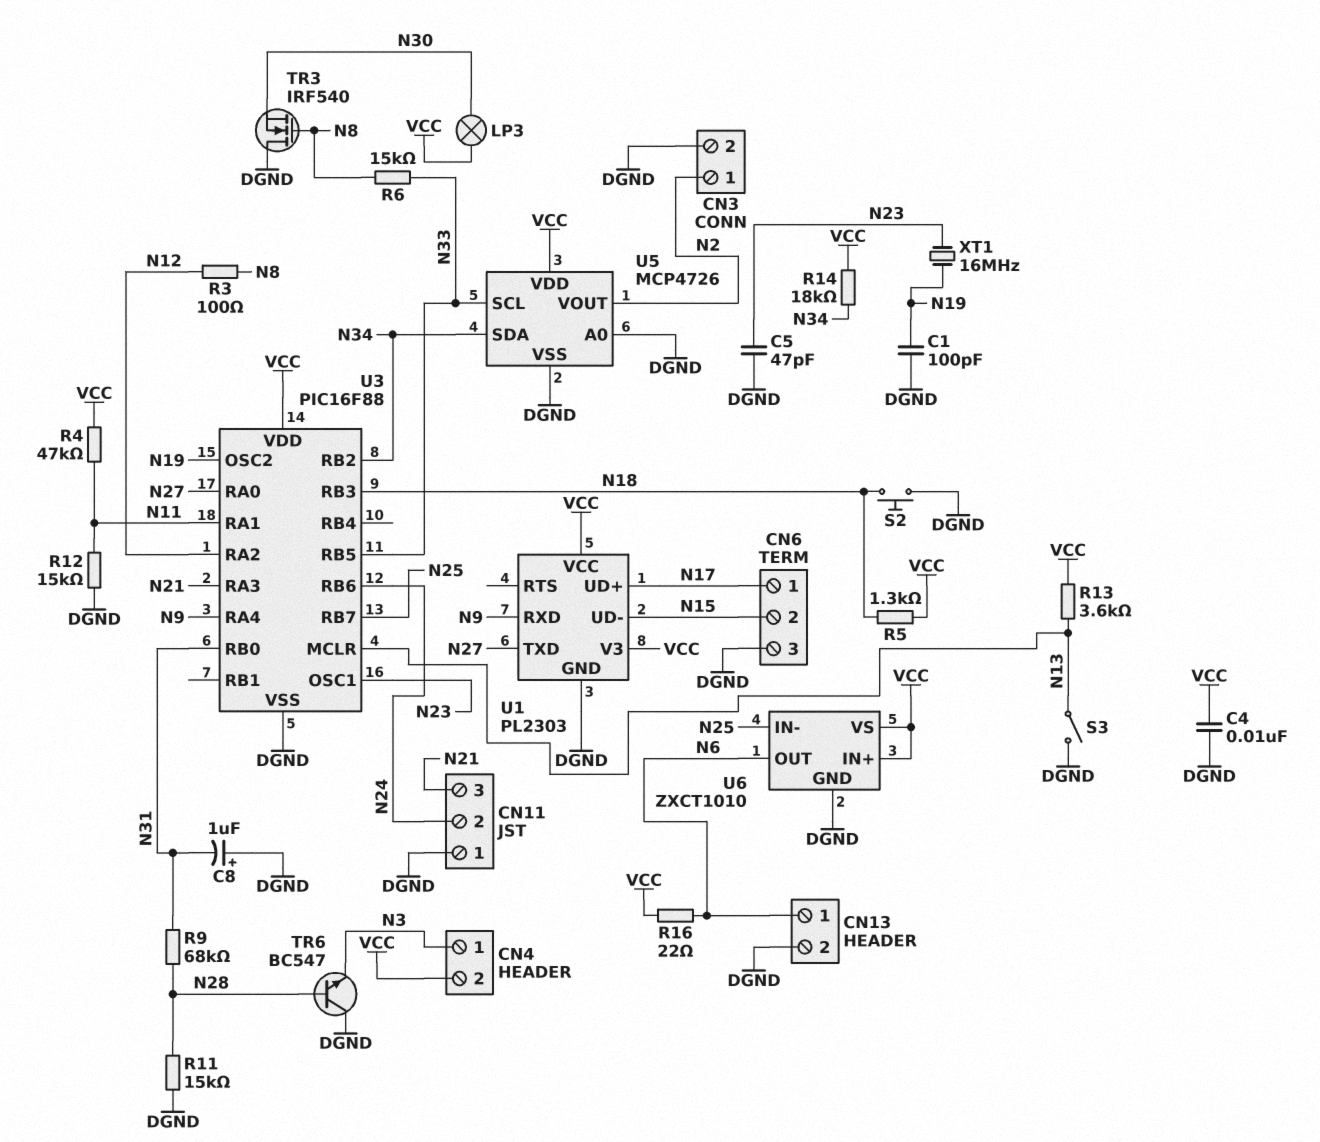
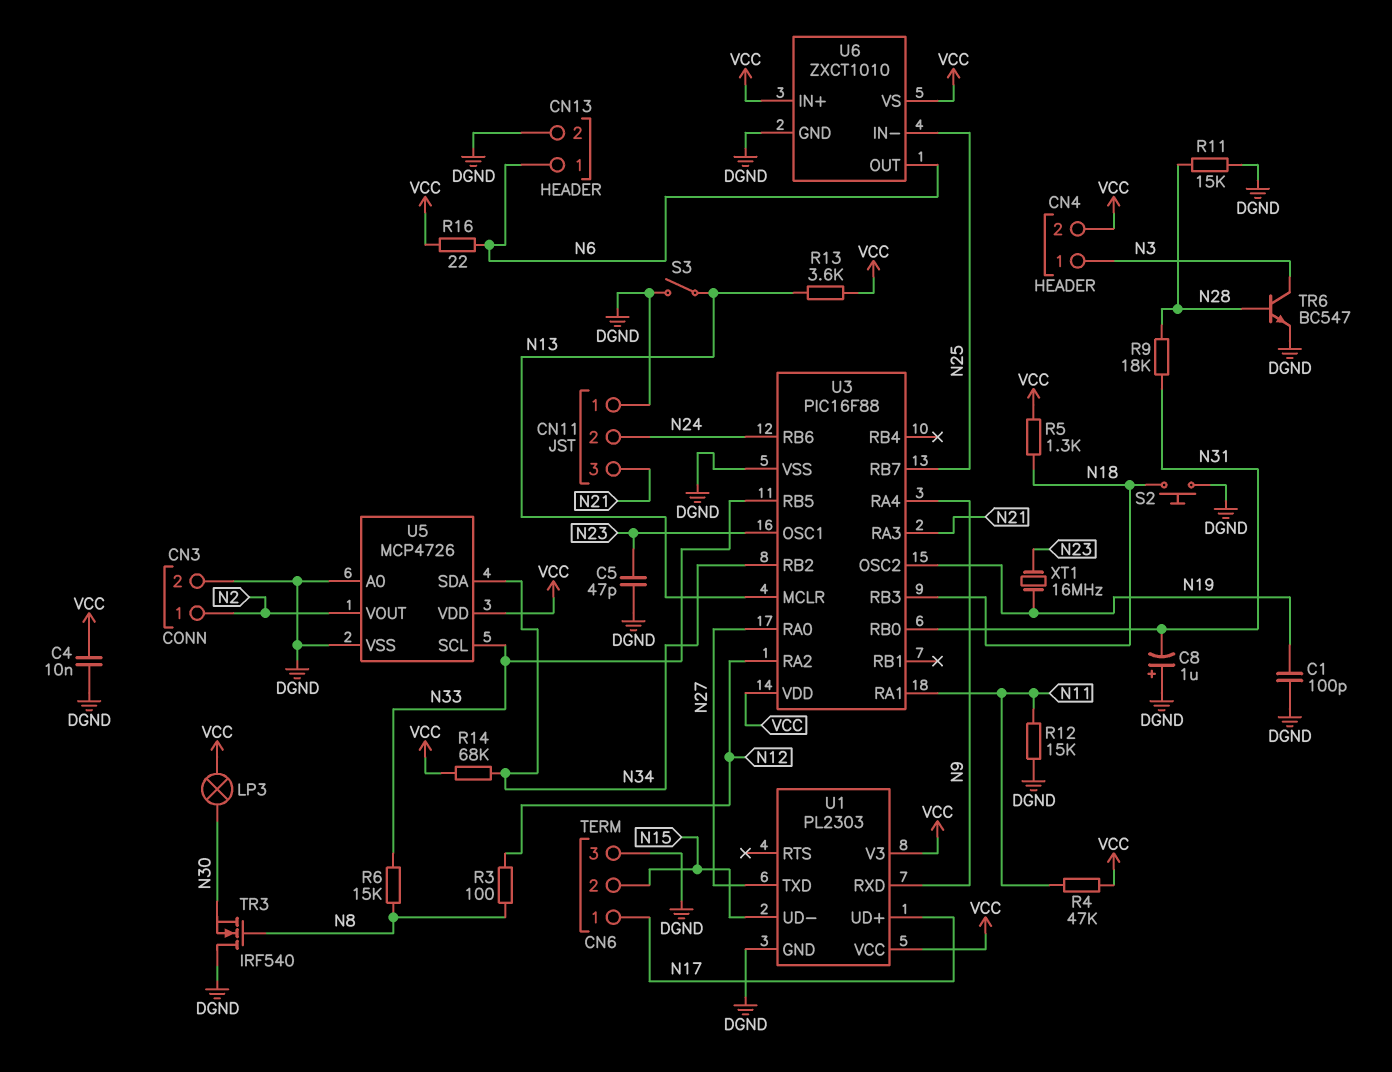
R9: 68k (N28, N31) -> 18k (N28, N31)
R14: 18k (N34, VCC) -> 68k (N34, VCC)
TR6: NPN BC547 (B N28, C DGND, E N3) -> NPN BC547 (B N28, C N3, E DGND)

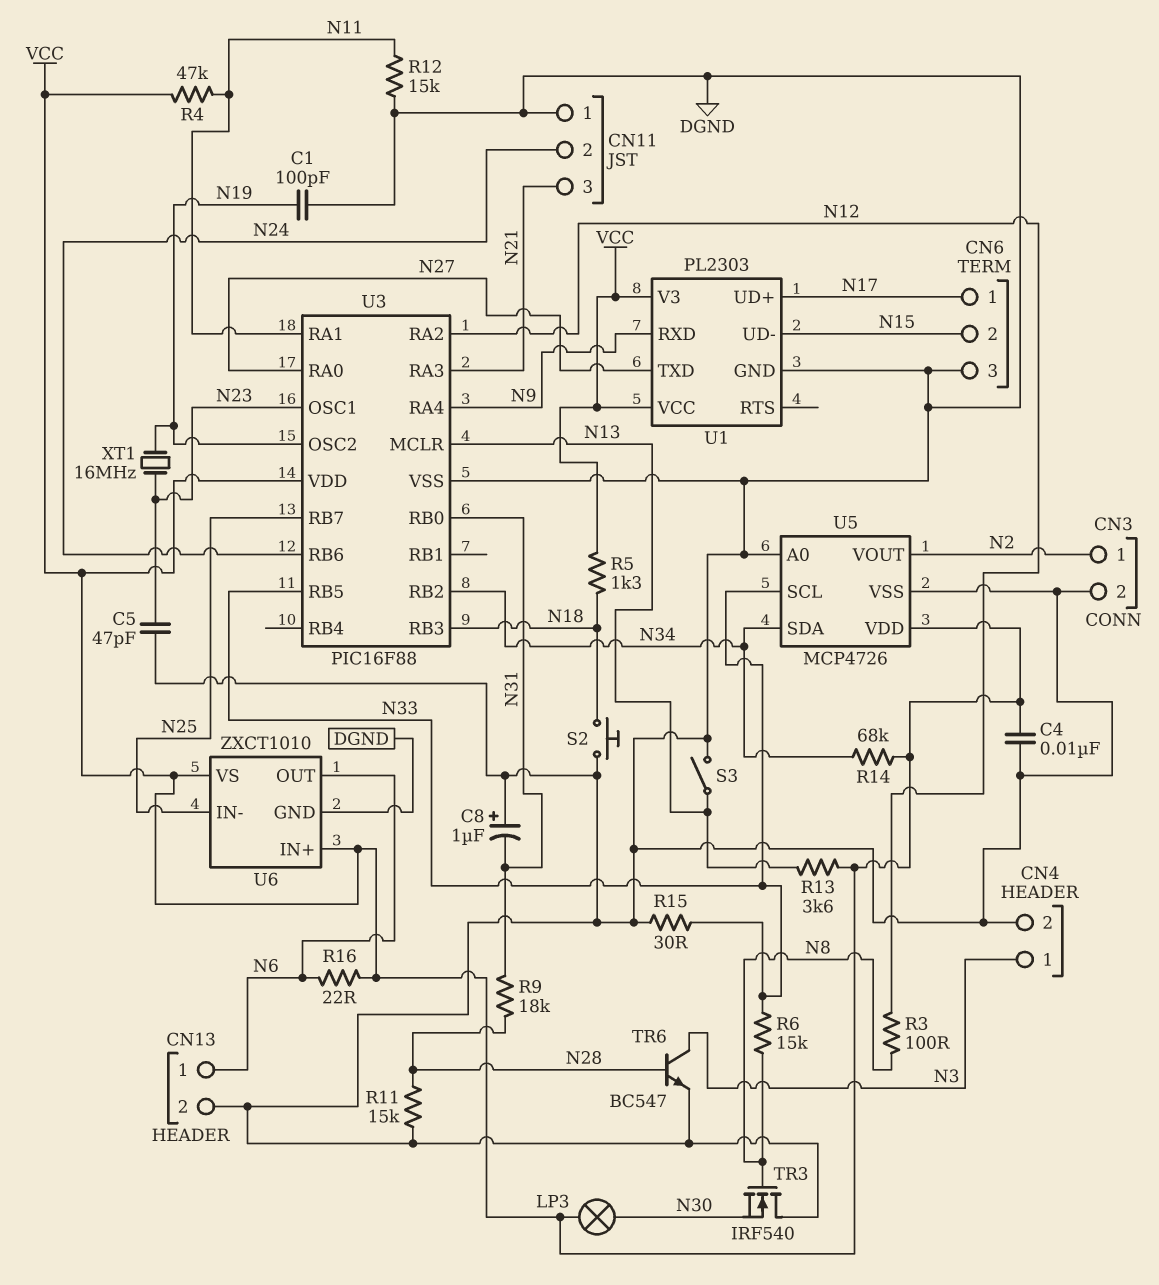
CN4 pin 2: VCC -> DGND
R15: none -> 30 (DGND, N33)

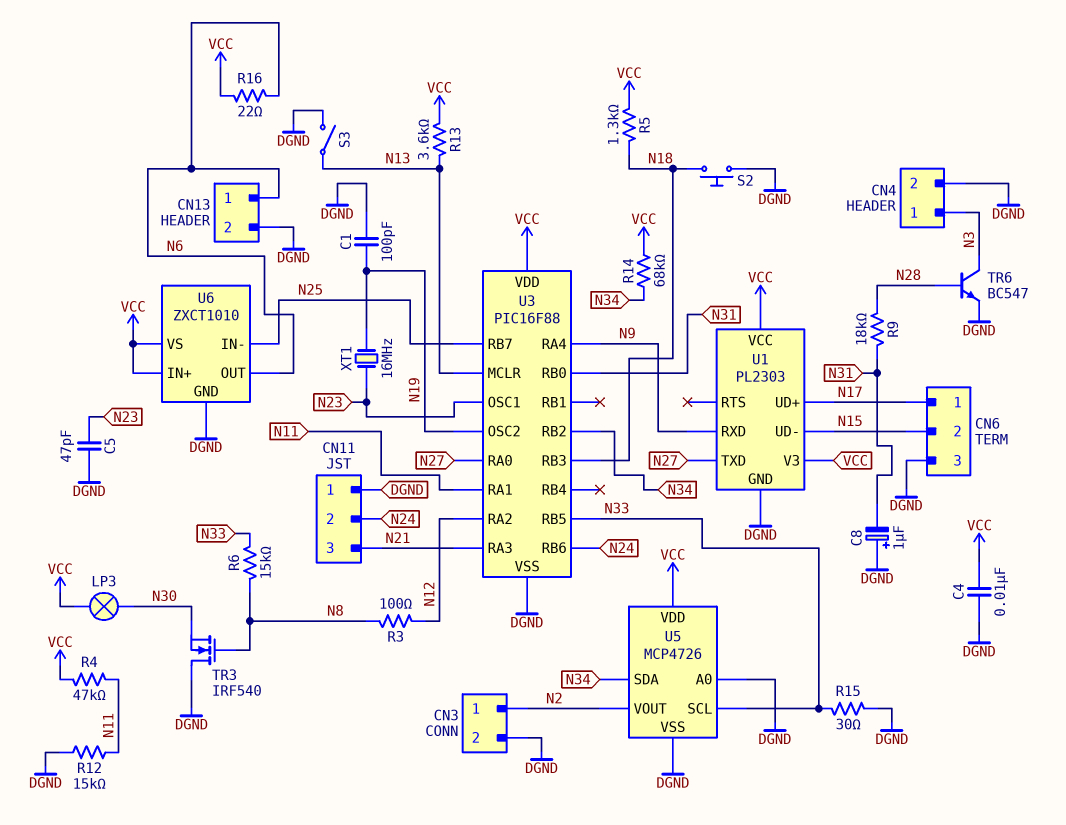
R11: 15k (DGND, N28) -> none

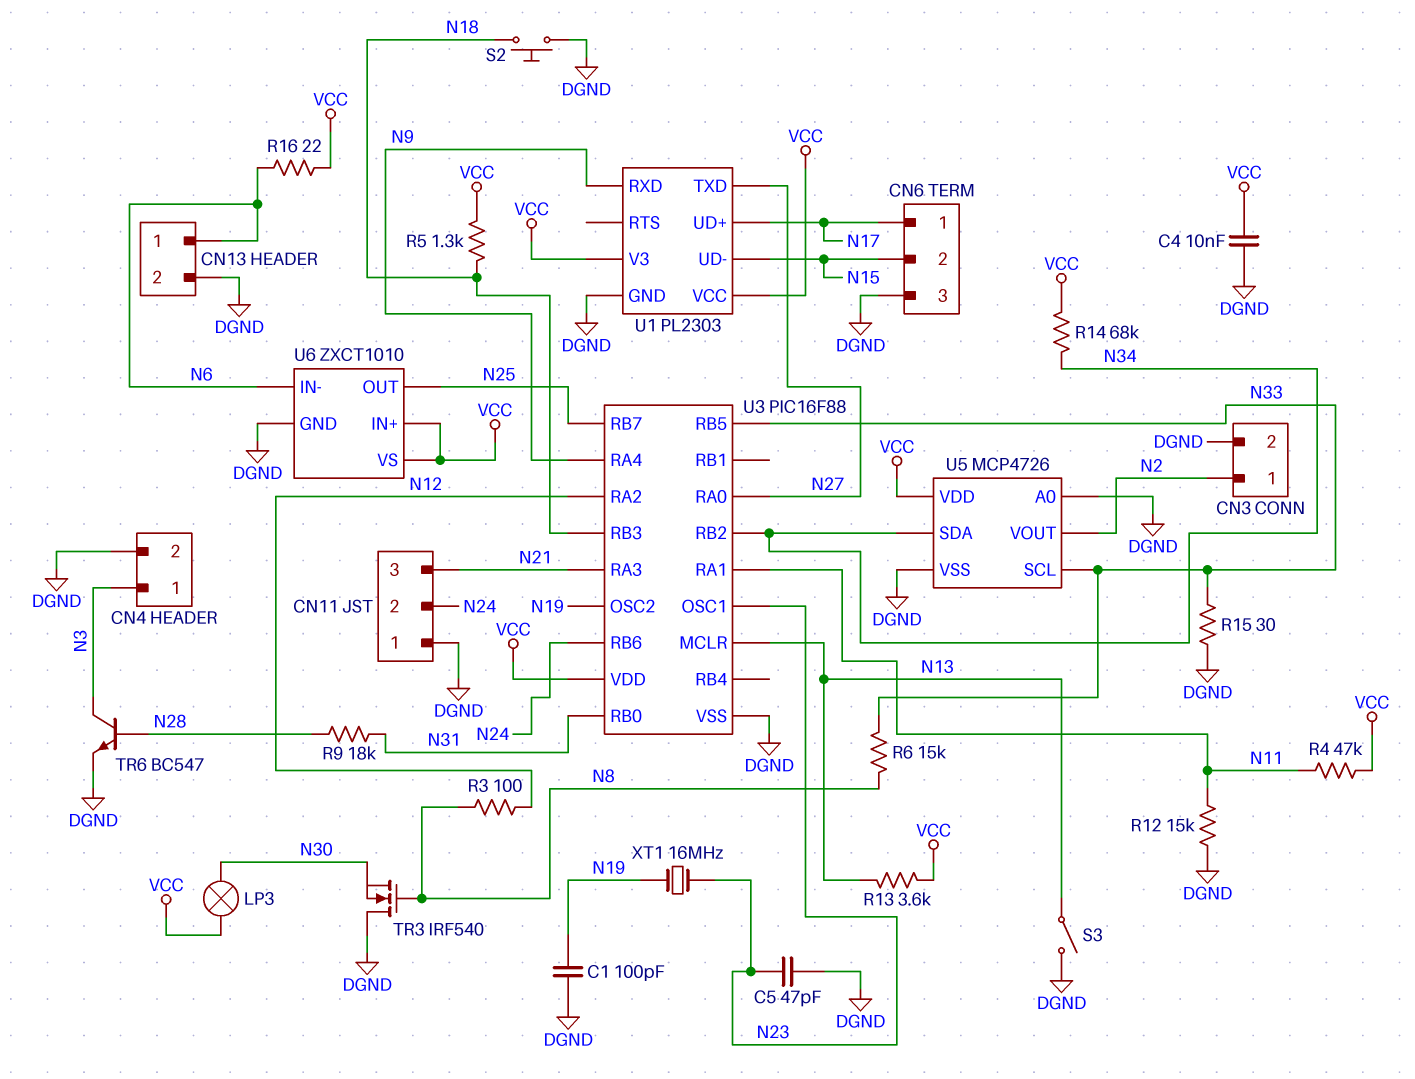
C8: 1uF (plus DGND, minus N31) -> none
U6 pin IN-: N25 -> N6
U6 pin OUT: N6 -> N25

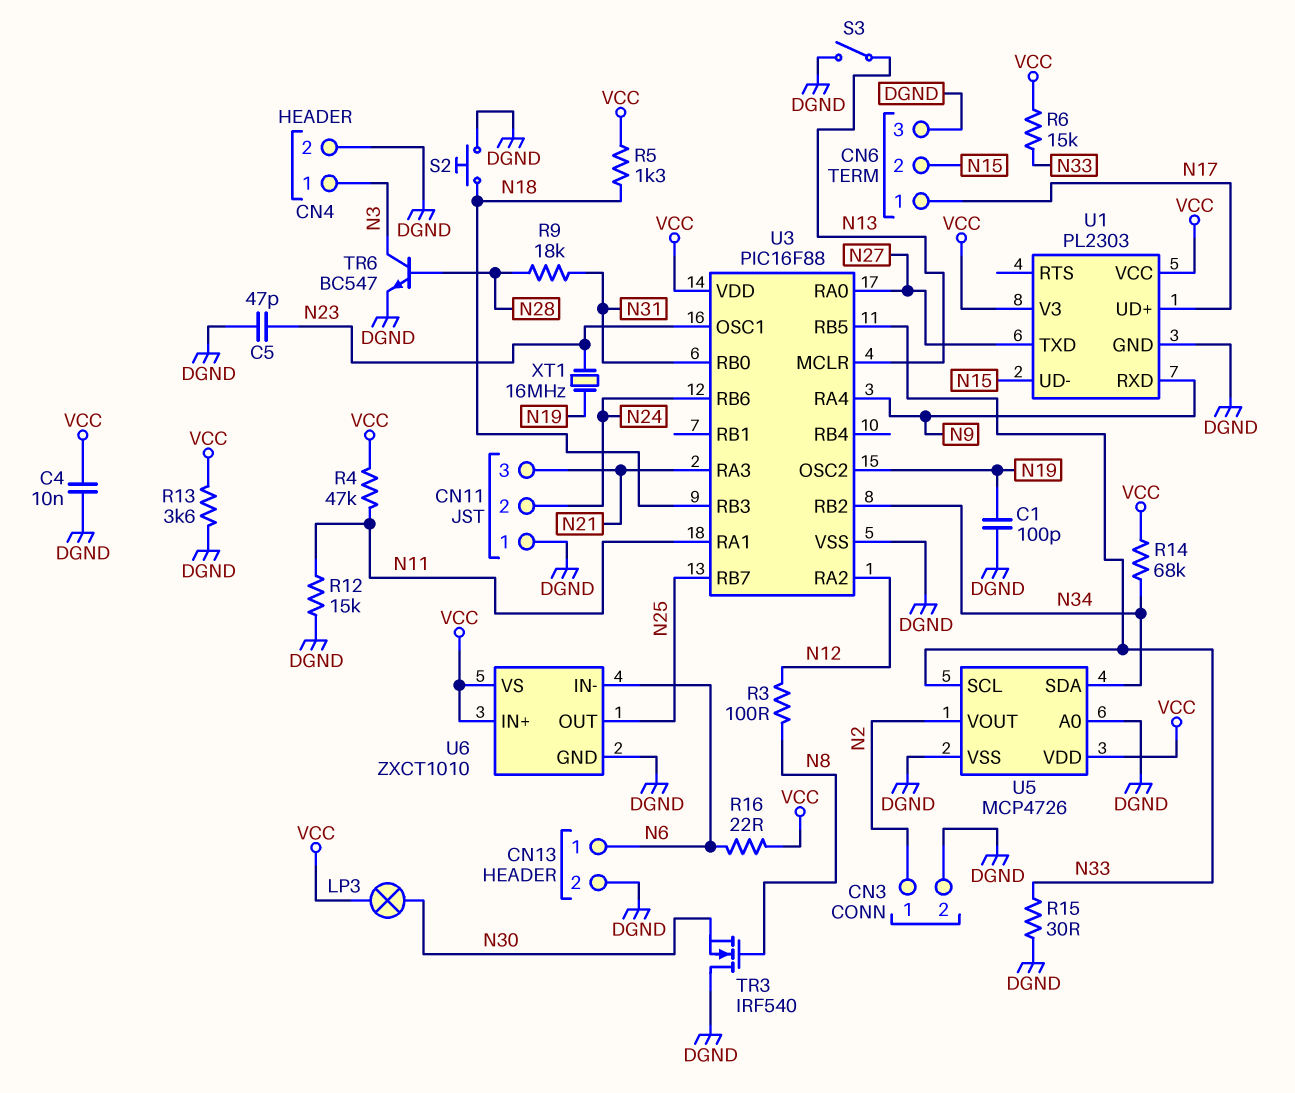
R6: 15k (N8, N33) -> 15k (N33, VCC)
R13: 3.6k (N13, VCC) -> 3.6k (DGND, VCC)

